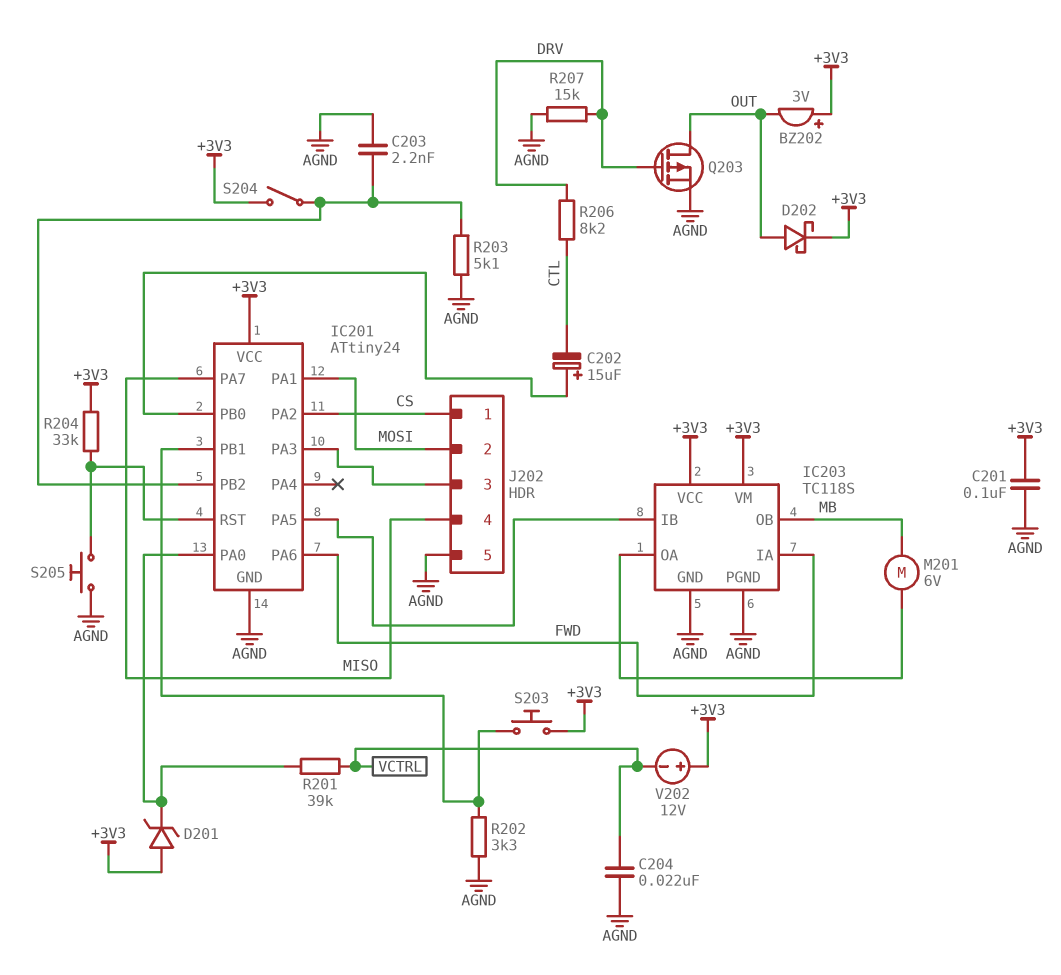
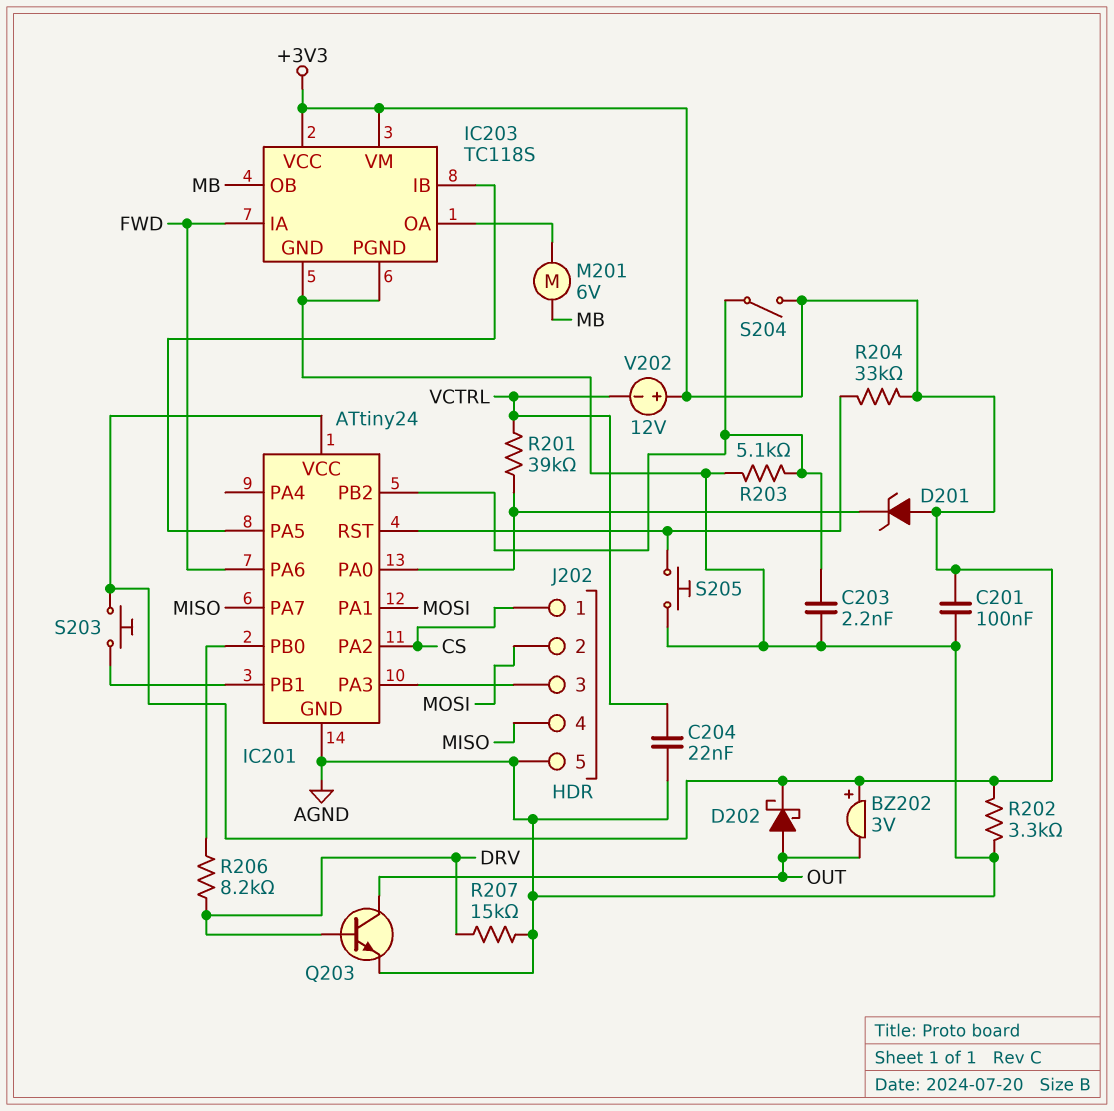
C202: 15uF (plus IC201/PB0, minus CTL) -> none
Q203: PMOS (G DRV, D OUT, S AGND) -> NPN (B DRV, C OUT, E AGND)
R202: 3.3k (AGND, IC201/PB1) -> 3.3k (+3V3, AGND)
R206: 8.2k (CTL, DRV) -> 8.2k (DRV, IC201/PB0)

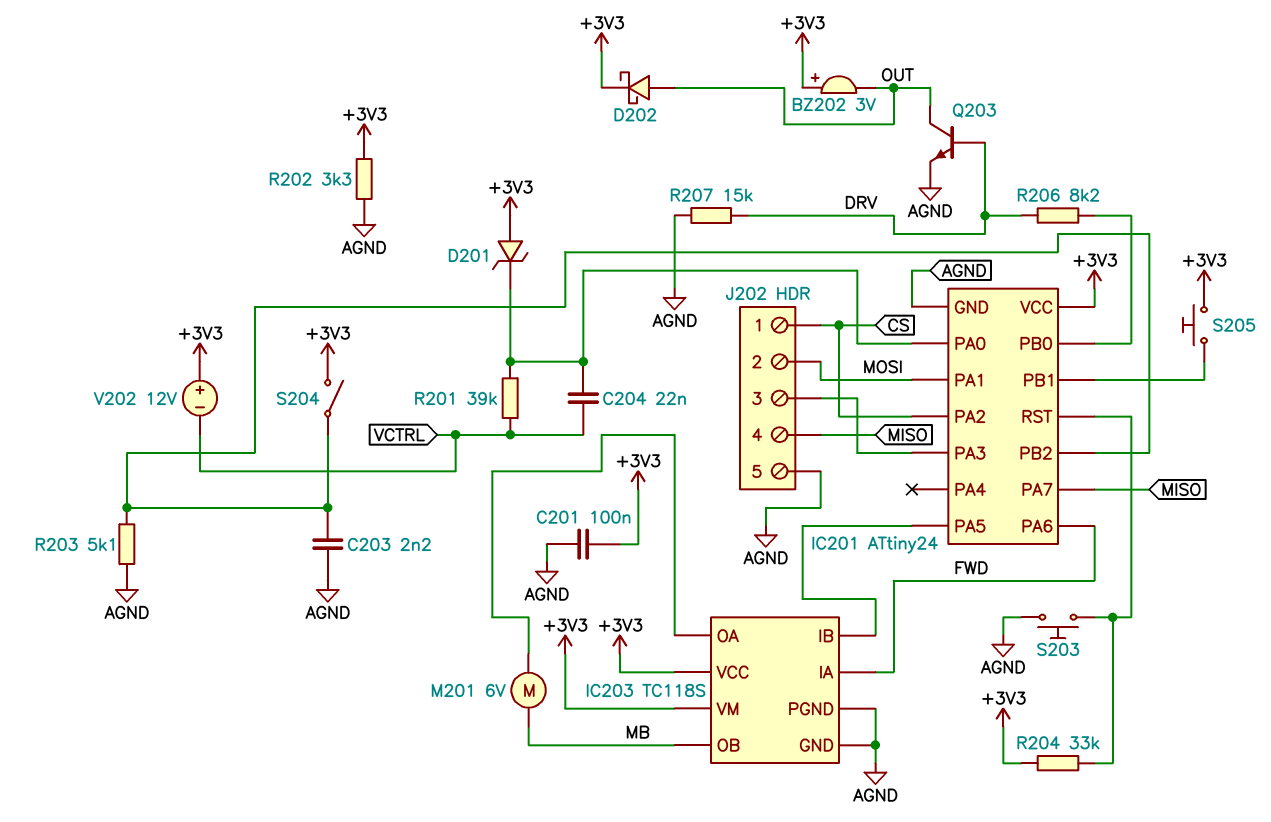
C204: 22nF (AGND, VCTRL) -> 22nF (IC201/PA0, VCTRL)
S203: button (+3V3, IC201/PB1) -> button (AGND, IC201/RST)
S205: button (AGND, IC201/RST) -> button (+3V3, IC201/PB1)

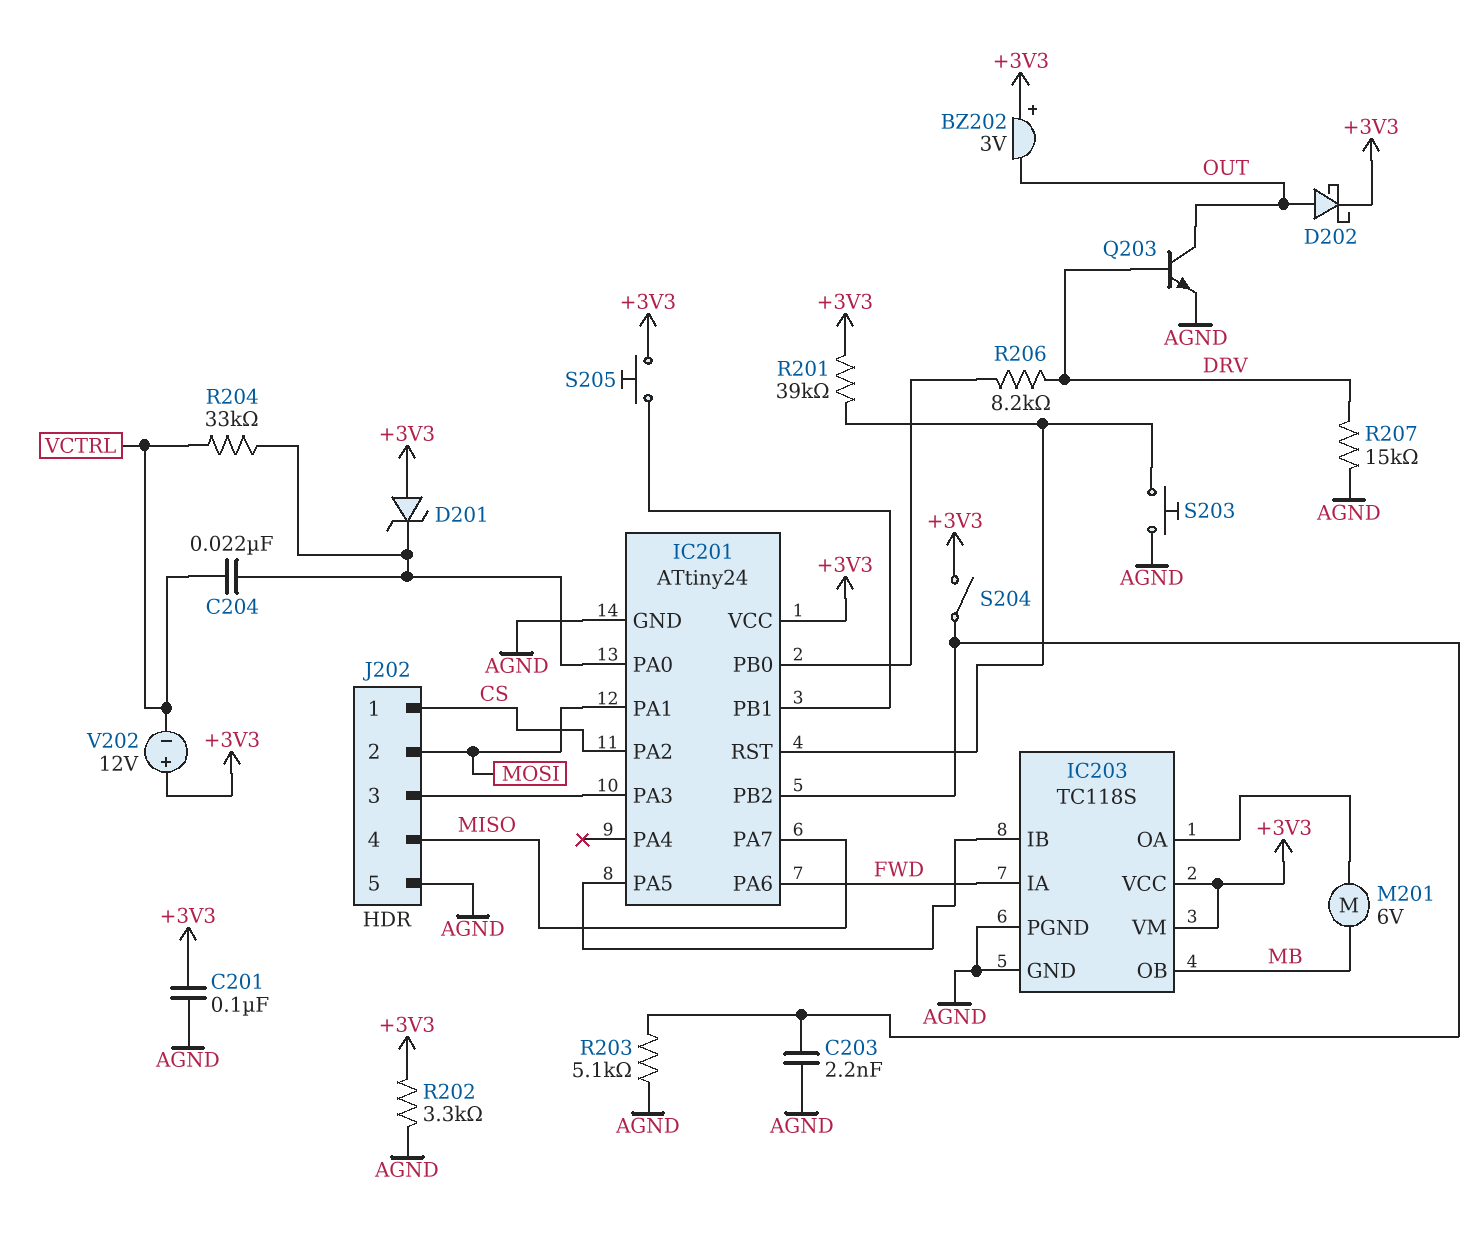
R201: 39k (IC201/PA0, VCTRL) -> 39k (+3V3, IC201/RST)
R204: 33k (+3V3, IC201/RST) -> 33k (IC201/PA0, VCTRL)

